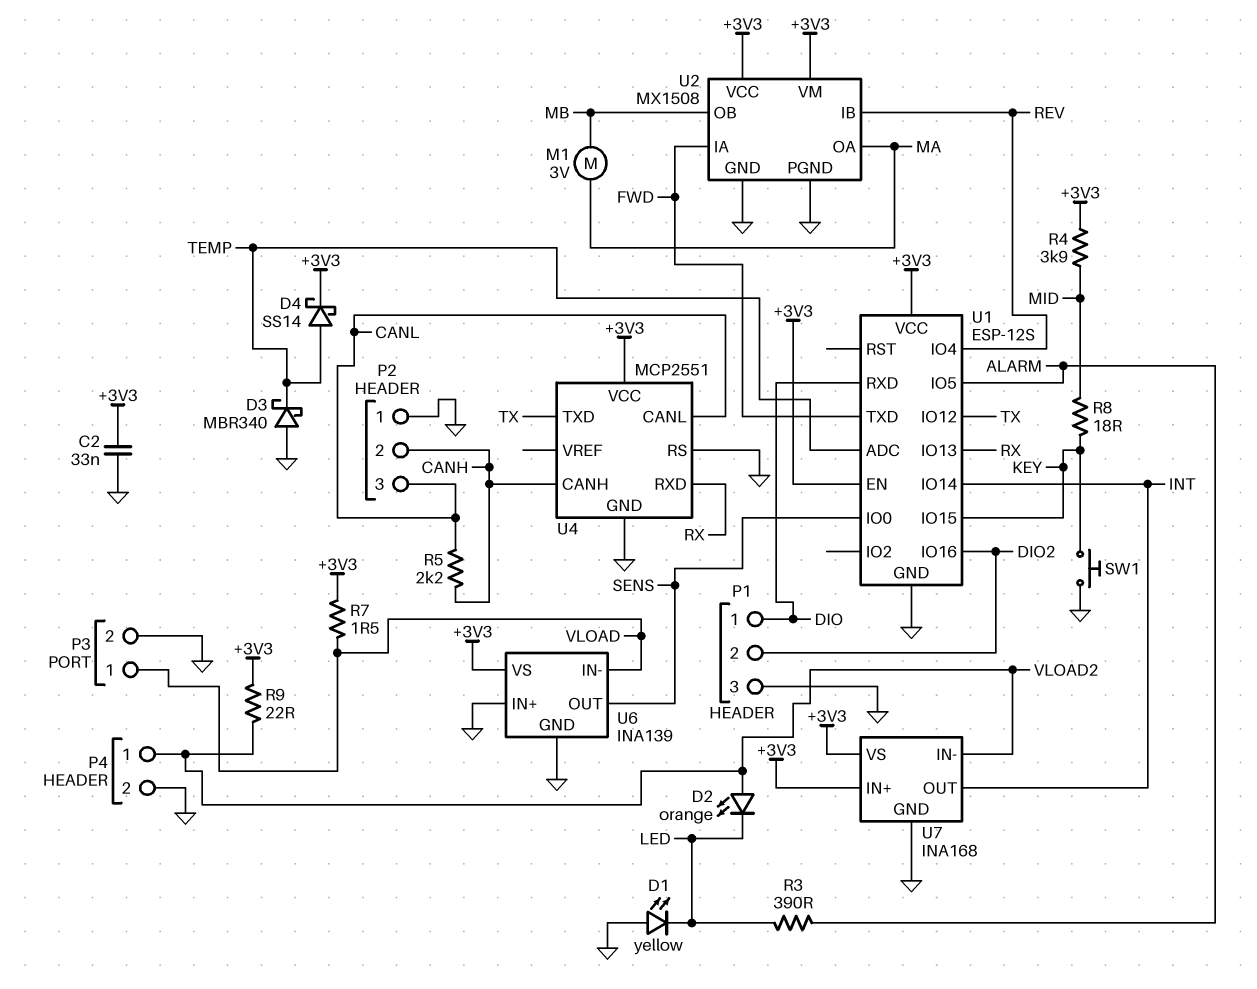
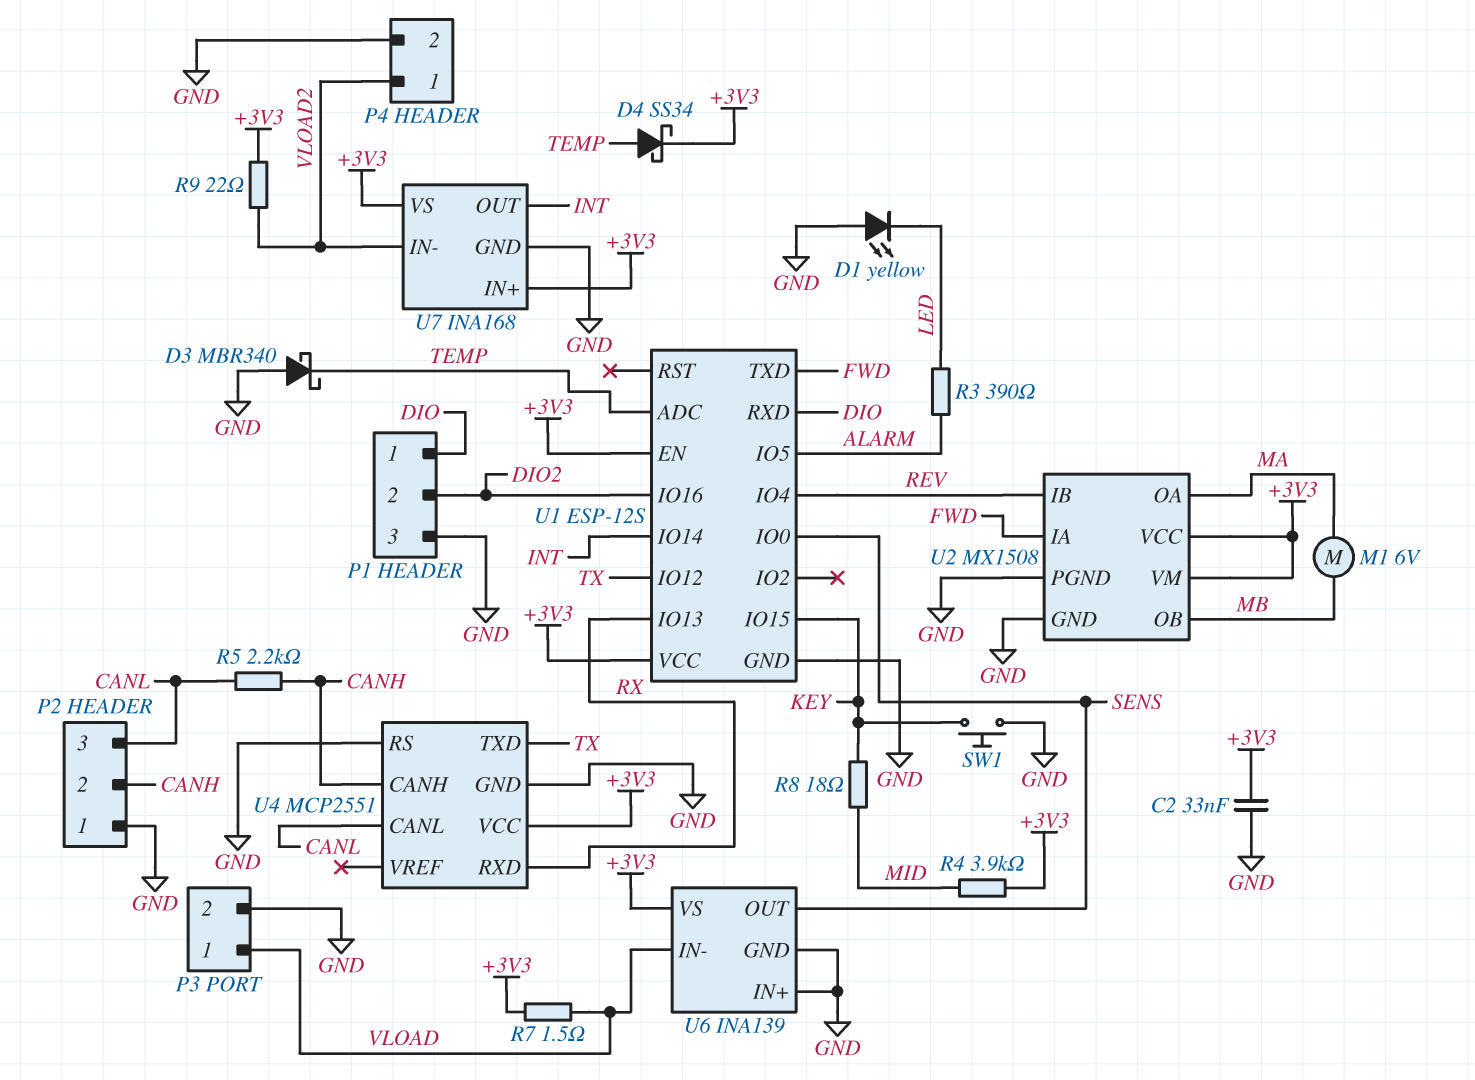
D2: LED orange (A VLOAD2, K LED) -> none
D4: schottky SS14 (A TEMP, K +3V3) -> schottky SS34 (A TEMP, K +3V3)
M1: motor 3V (MA, MB) -> motor 6V (MA, MB)

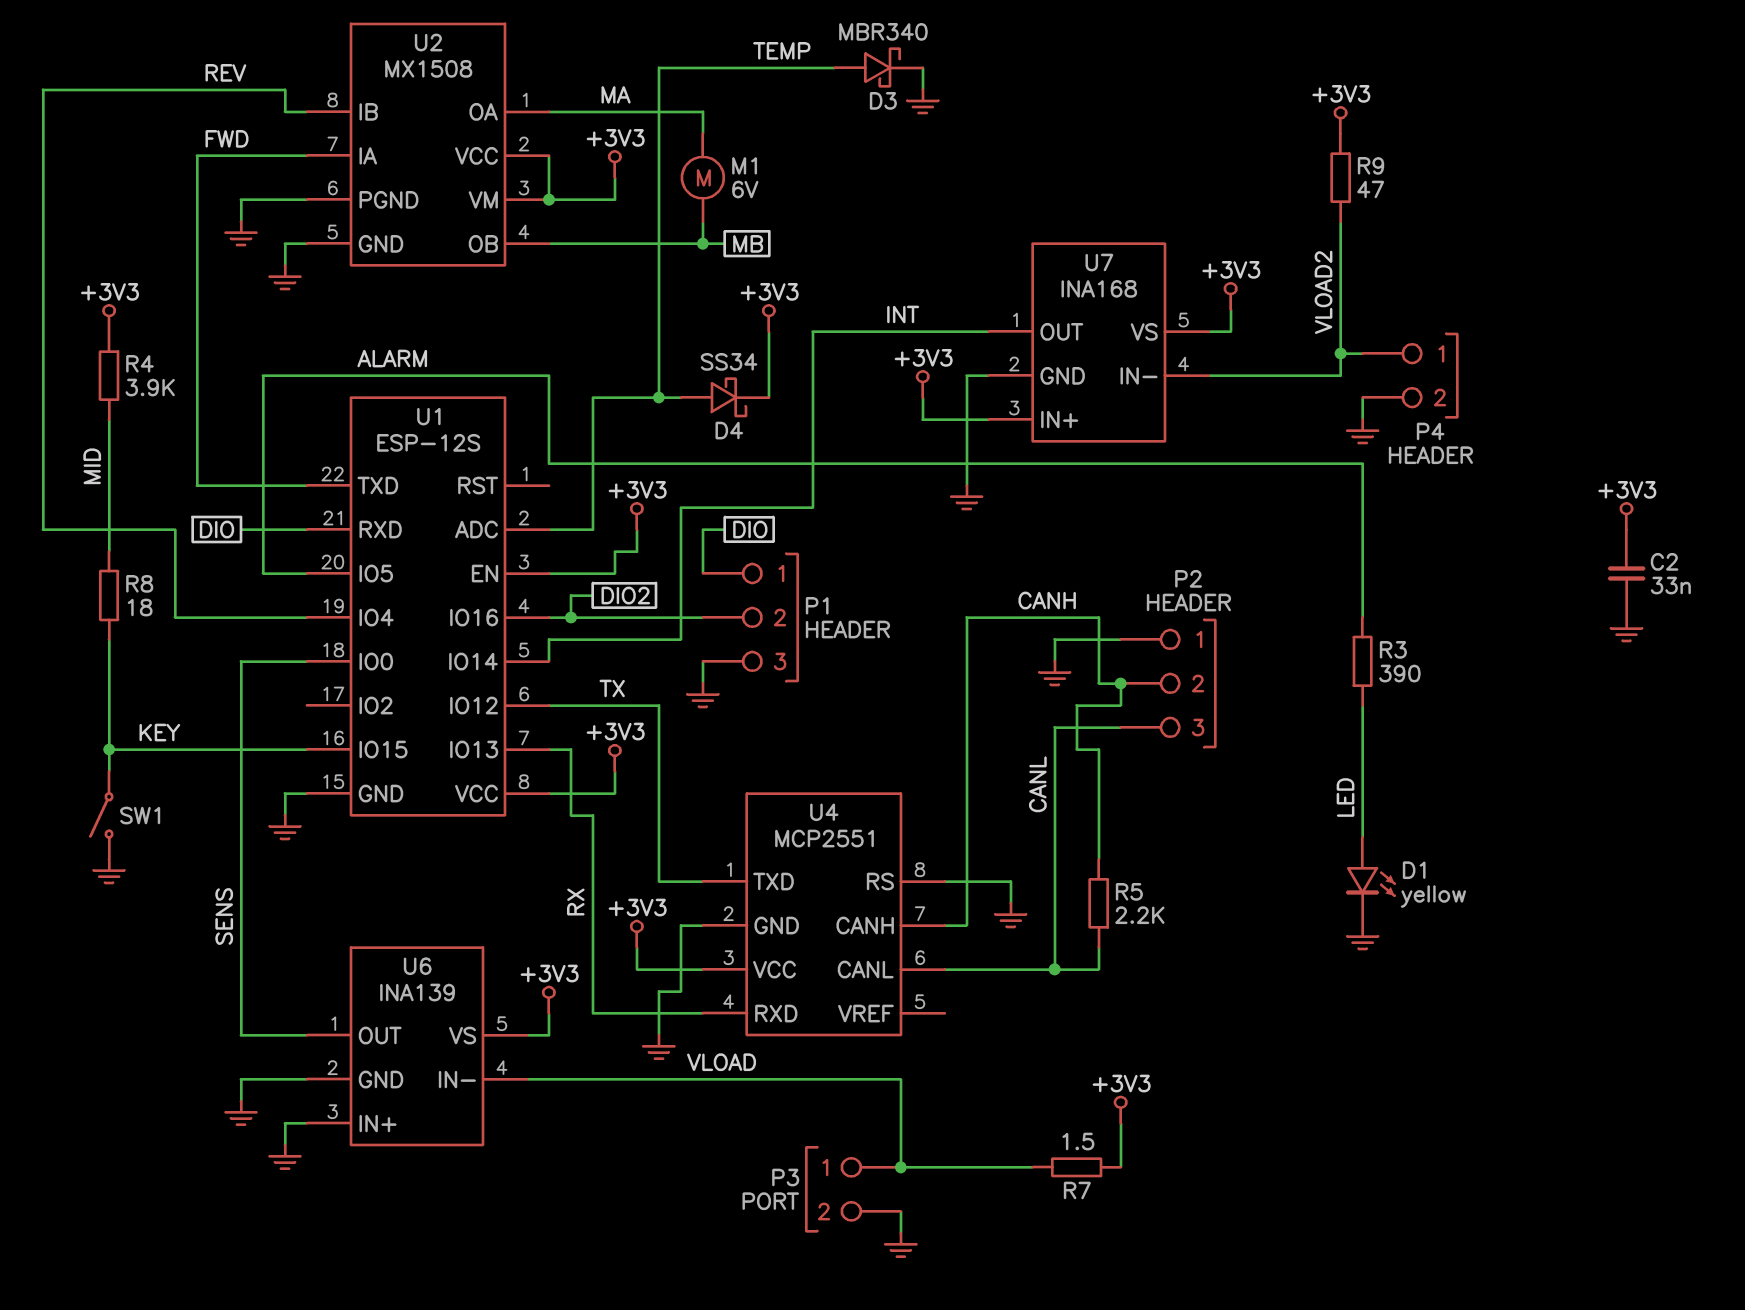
D1: LED yellow (A GND, K LED) -> LED yellow (A LED, K GND)
D3: schottky MBR340 (A GND, K TEMP) -> schottky MBR340 (A TEMP, K GND)
R9: 22 (+3V3, VLOAD2) -> 47 (+3V3, VLOAD2)
SW1: button (GND, KEY) -> switch (GND, KEY)

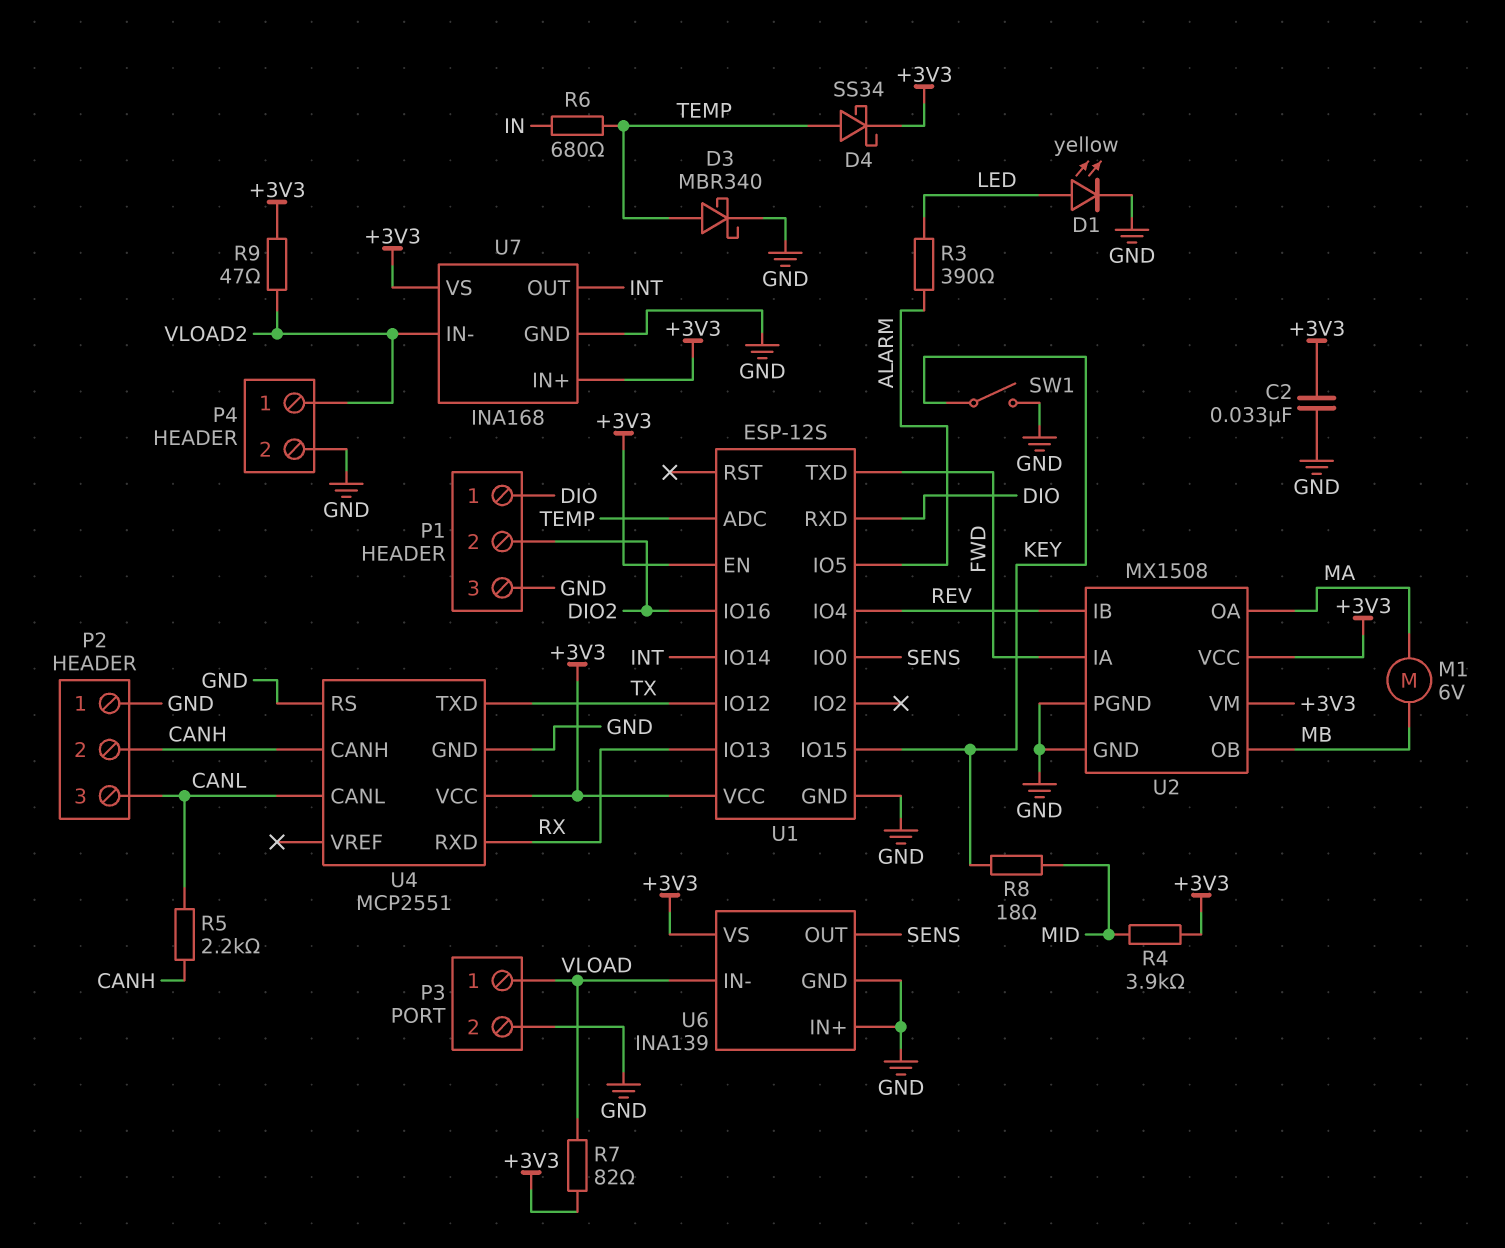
R6: none -> 680 (IN, TEMP)
R7: 1.5 (+3V3, VLOAD) -> 82 (+3V3, VLOAD)

